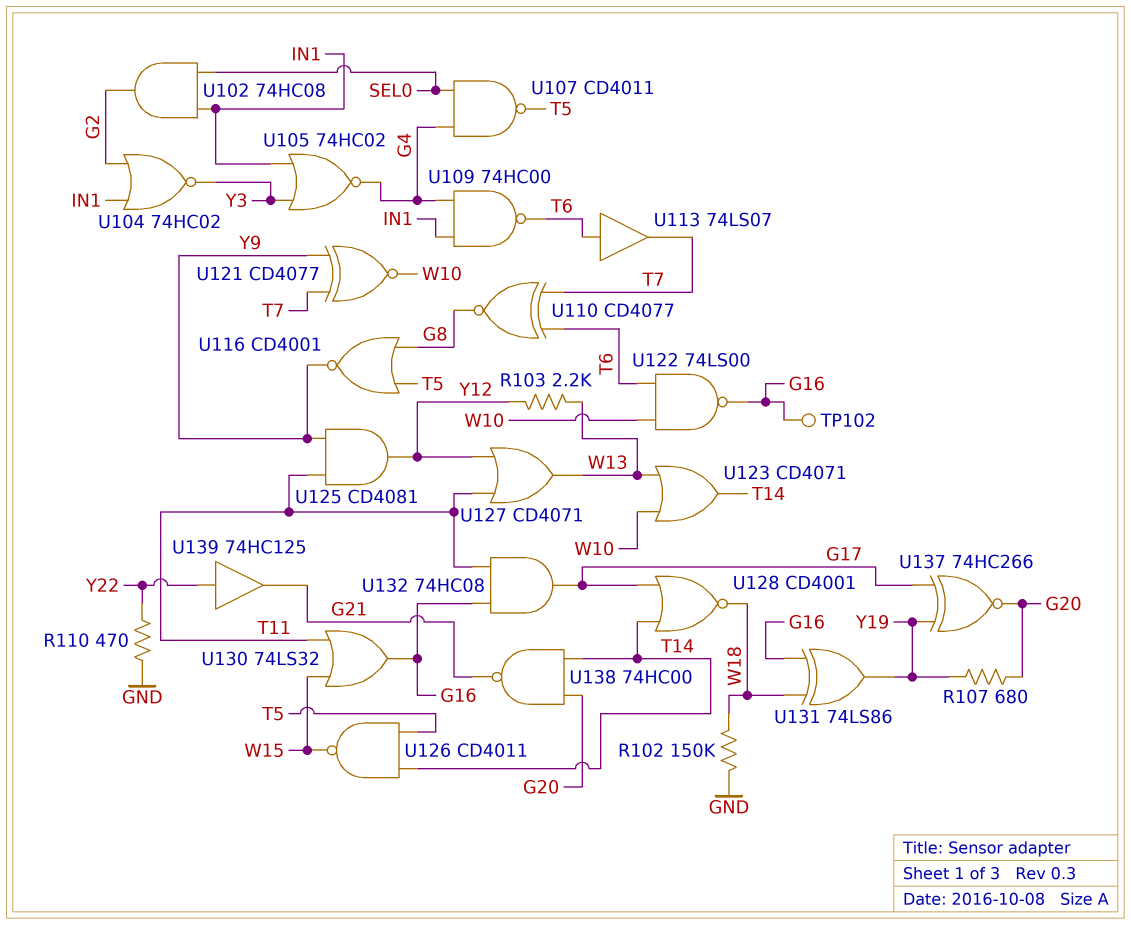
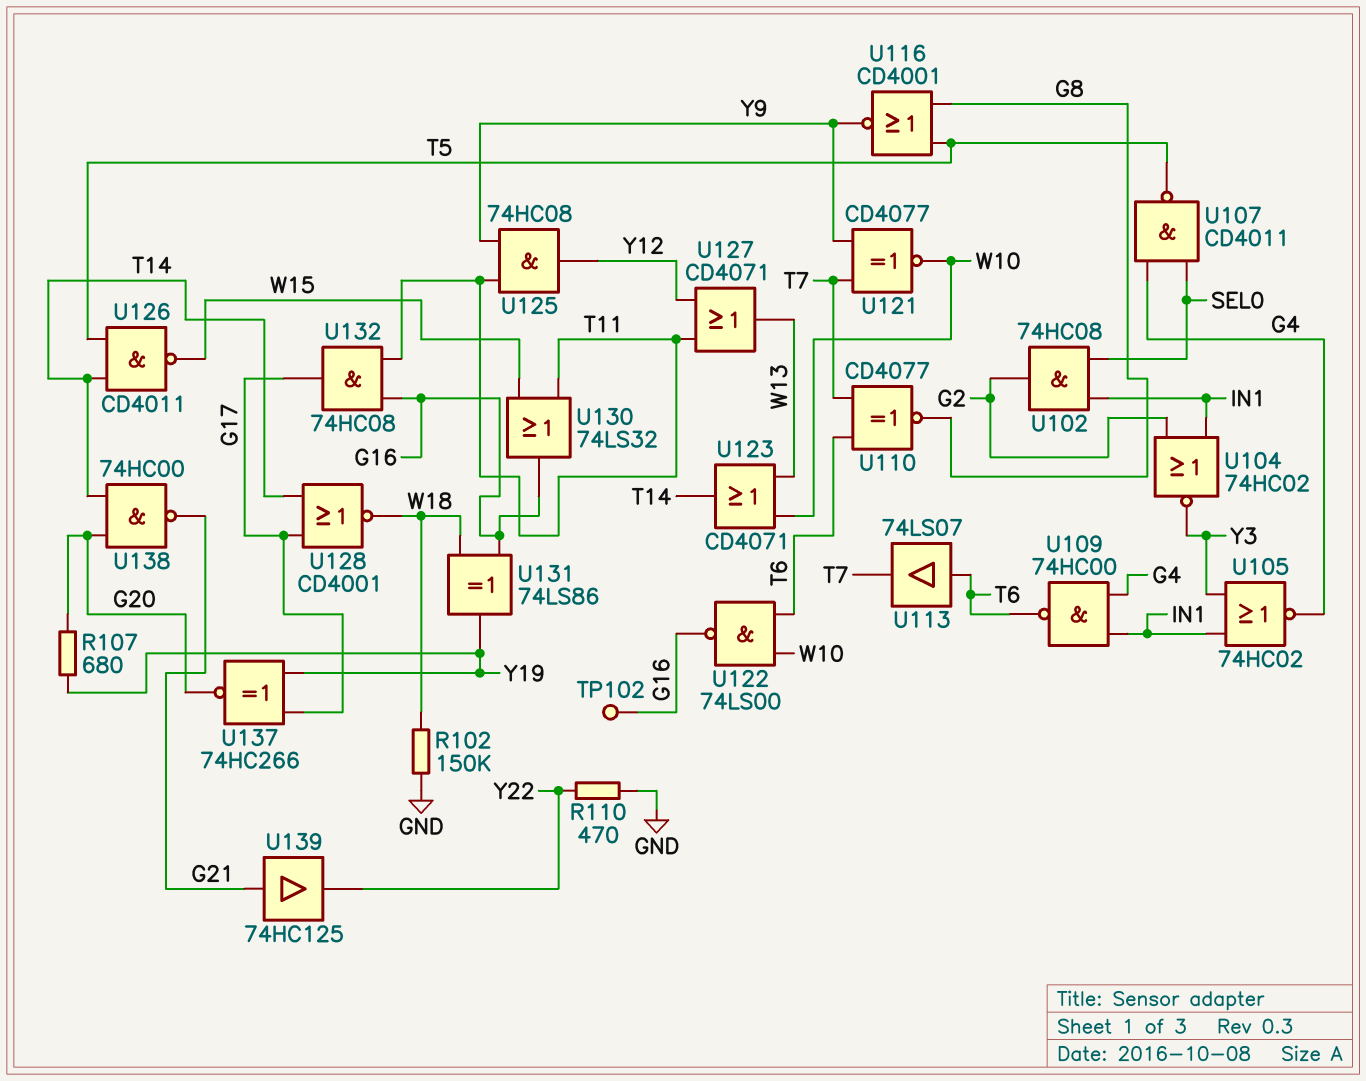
R103: 2.2k (W13, Y12) -> none
U125: AND CD4081 (in T11, in Y9, out Y12) -> AND 74HC08 (in T11, in Y9, out Y12)
U139: buffer 74HC125 (in Y22, out G21) -> buffer 74HC125 (in G21, out Y22)

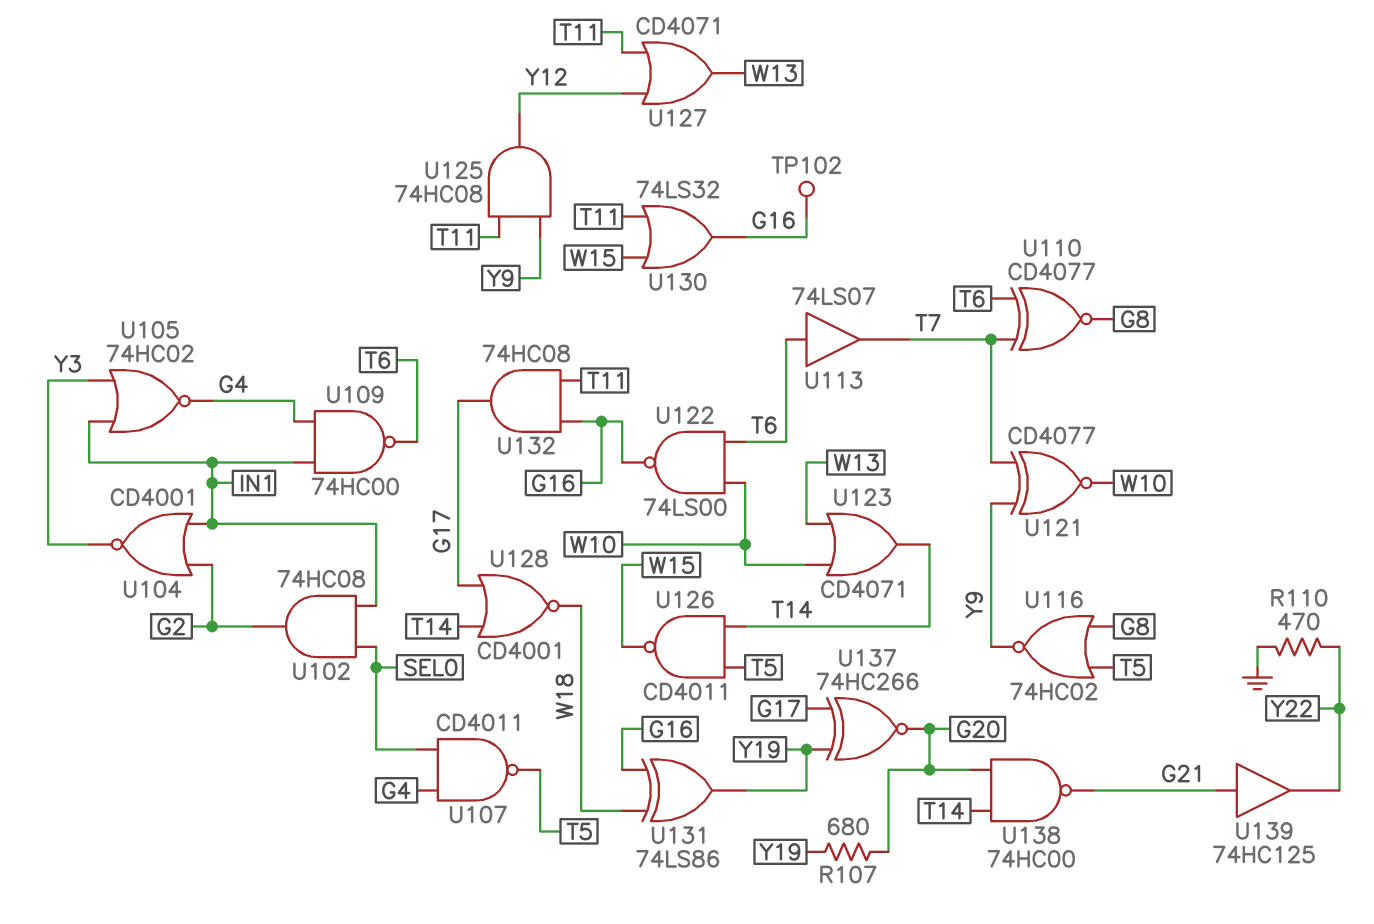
R102: 150k (GND, W18) -> none
U104: NOR 74HC02 (in G2, in IN1, out Y3) -> NOR CD4001 (in G2, in IN1, out Y3)
U116: NOR CD4001 (in G8, in T5, out Y9) -> NOR 74HC02 (in G8, in T5, out Y9)

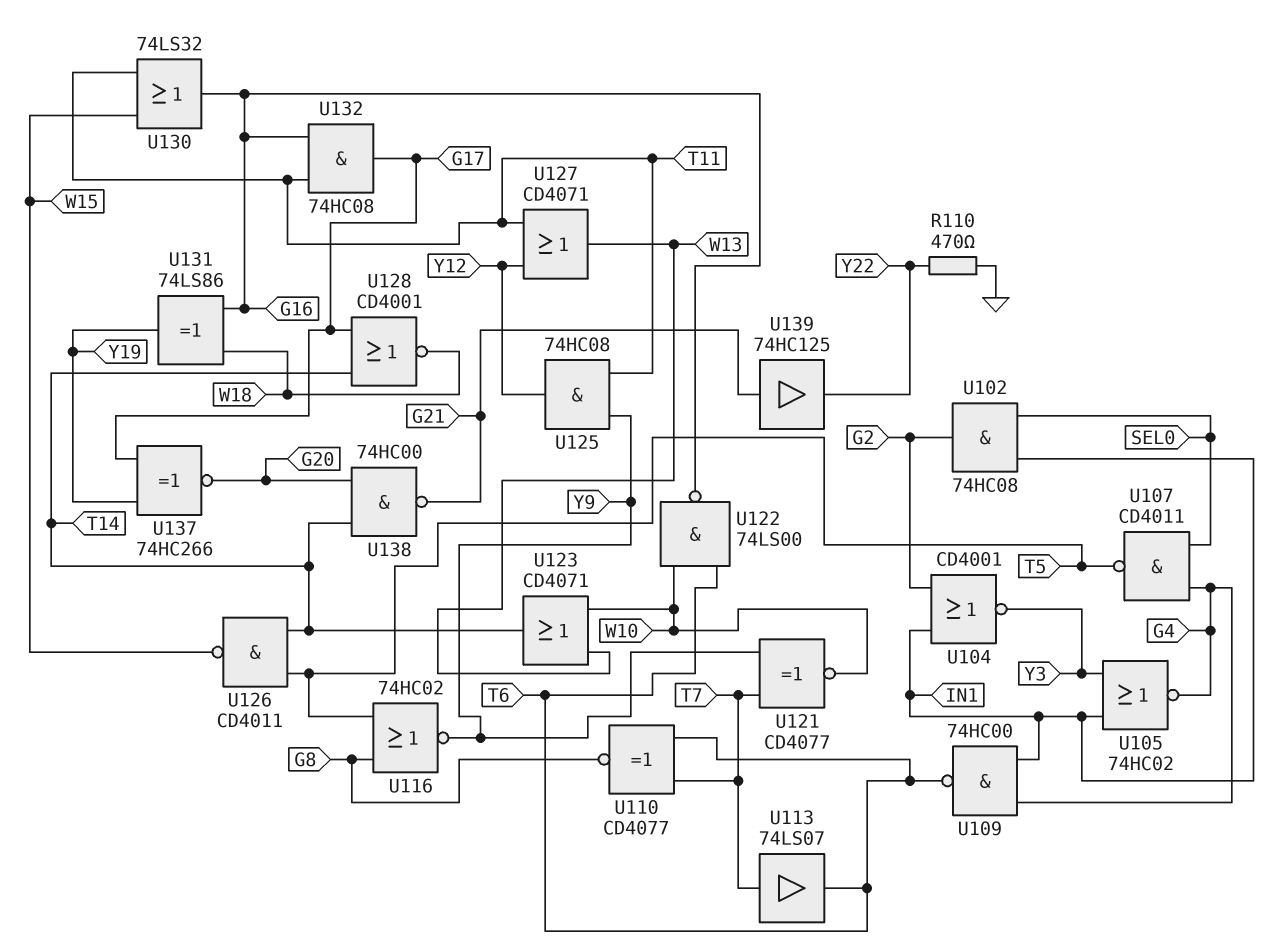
R107: 680 (G20, Y19) -> none
TP102: test point (G16) -> none
U113: buffer 74LS07 (in T6, out T7) -> buffer 74LS07 (in T7, out T6)

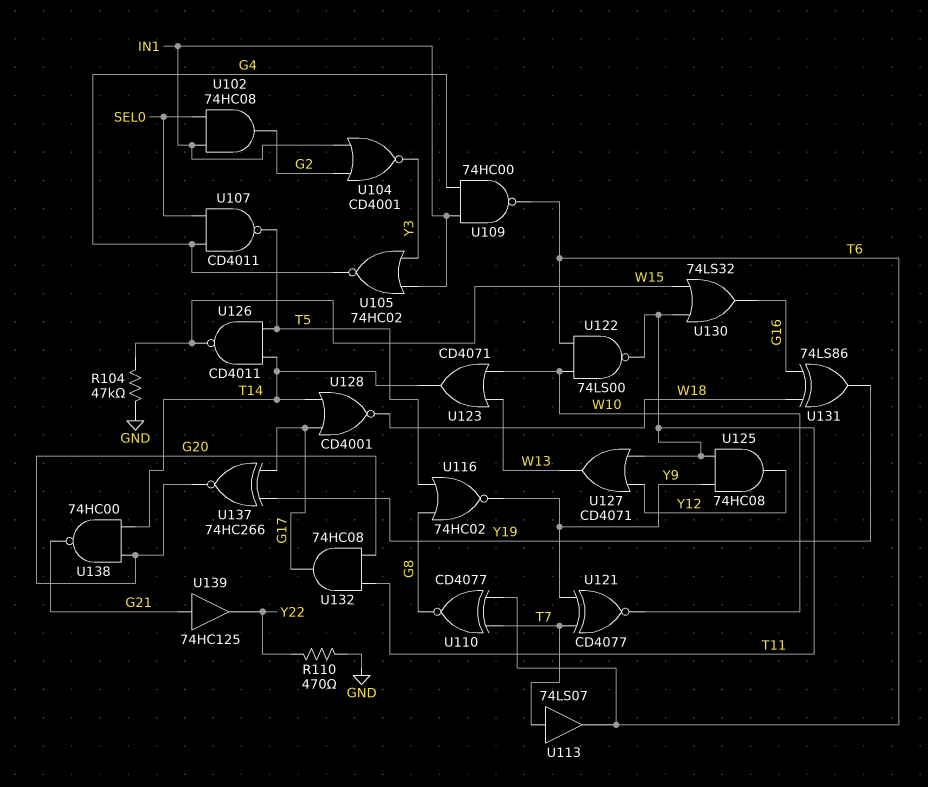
R104: none -> 47k (GND, W15)
U122: NAND 74LS00 (in T6, in W10, out G16) -> NAND 74LS00 (in T6, in W10, out T11)
U132: AND 74HC08 (in G16, in T11, out G17) -> AND 74HC08 (in G20, in T11, out G17)

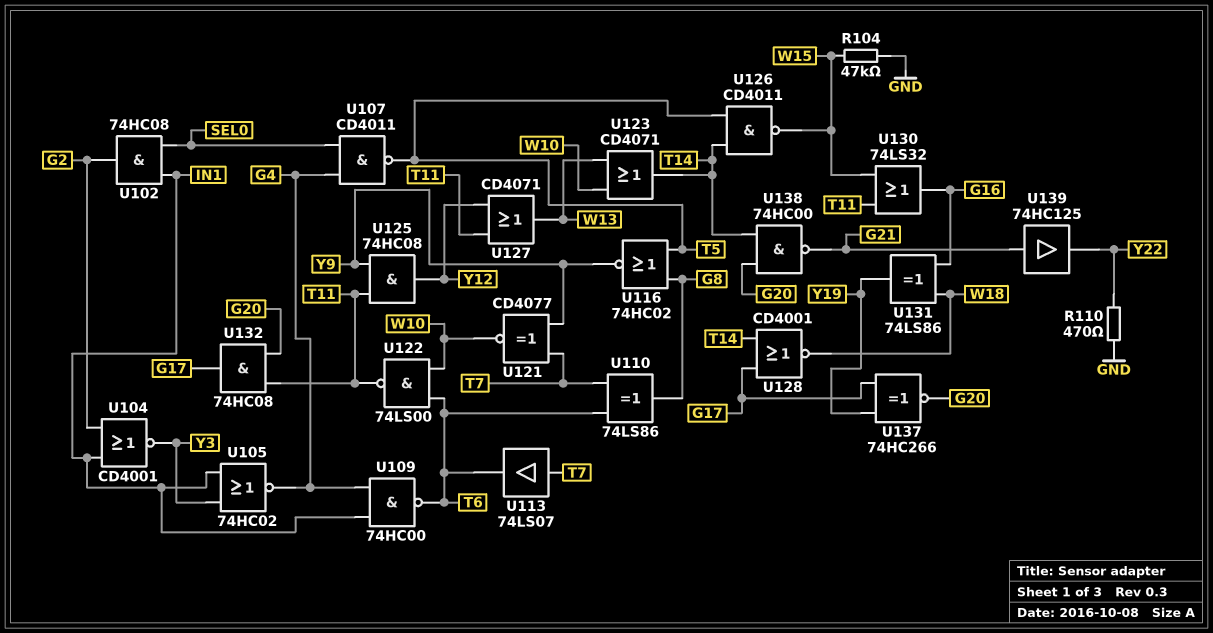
U110: XNOR CD4077 (in T6, in T7, out G8) -> XOR 74LS86 (in T6, in T7, out G8)

